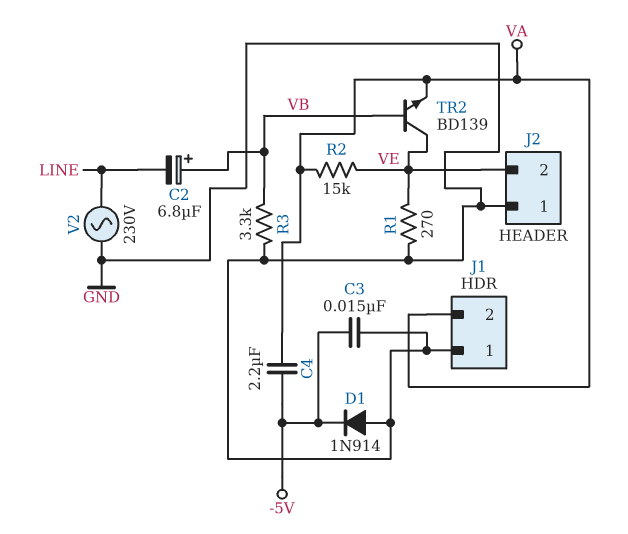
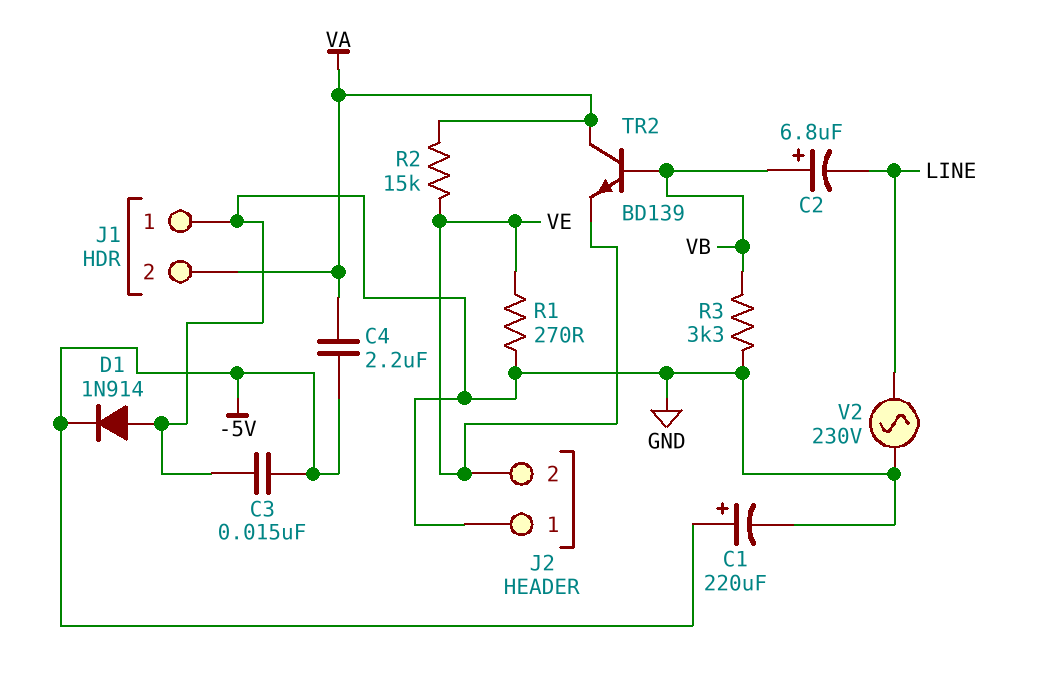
C1: none -> 220uF (plus -5V, minus GND)
TR2: NPN BD139 (B VB, C VE, E VA) -> NPN BD139 (B VB, C VA, E VE)

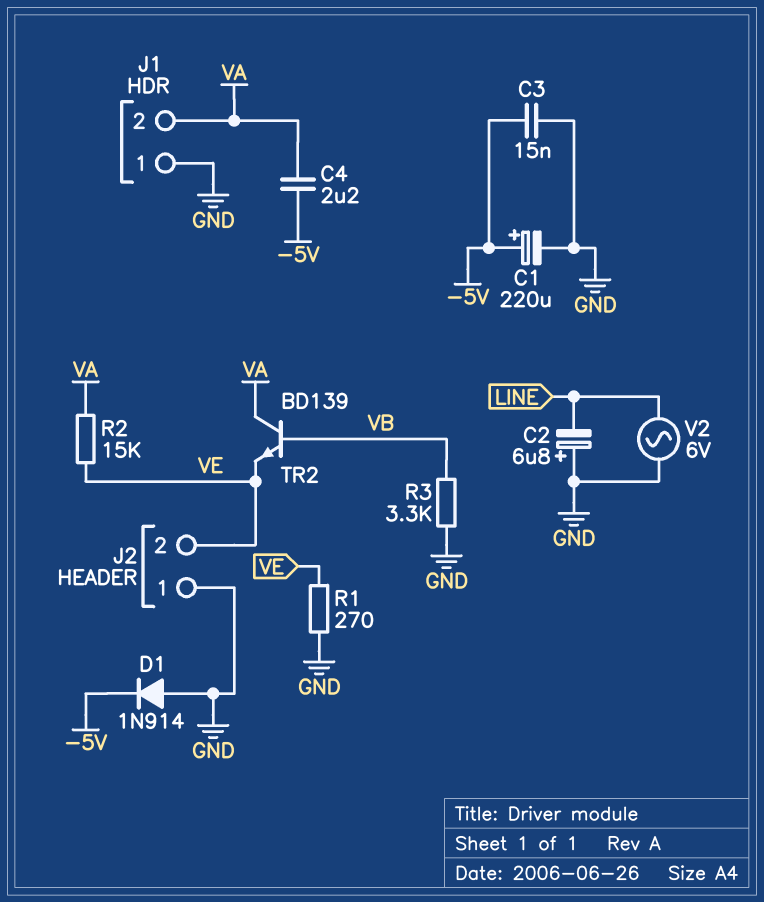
C2: 6.8uF (plus VB, minus LINE) -> 6.8uF (plus GND, minus LINE)
V2: AC 230V (GND, LINE) -> AC 6V (GND, LINE)

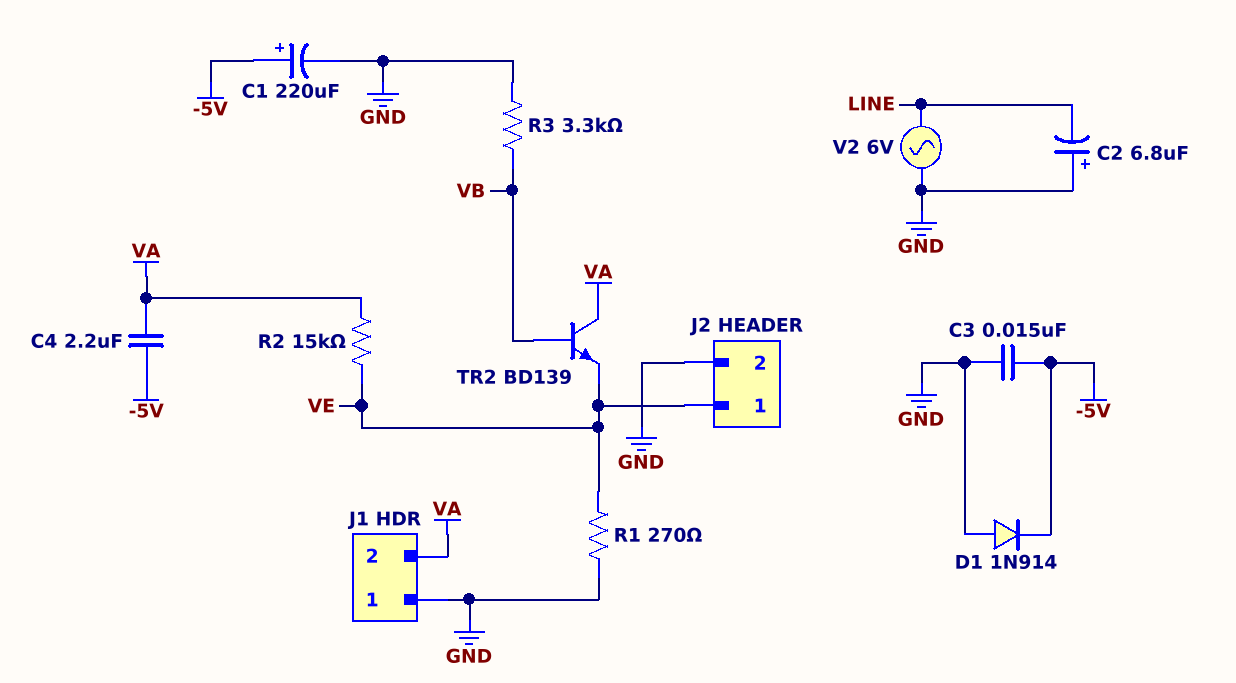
J2 pin 1: GND -> VE
J2 pin 2: VE -> GND

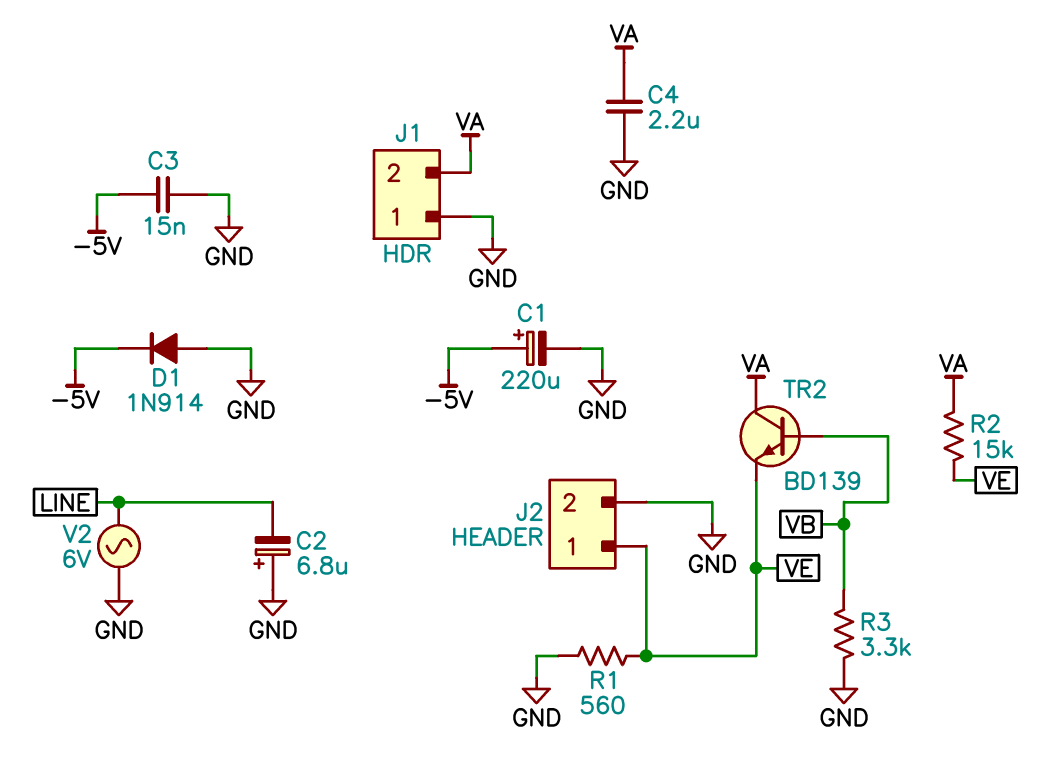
C4: 2.2uF (-5V, VA) -> 2.2uF (GND, VA)
R1: 270 (GND, VE) -> 560 (GND, VE)

